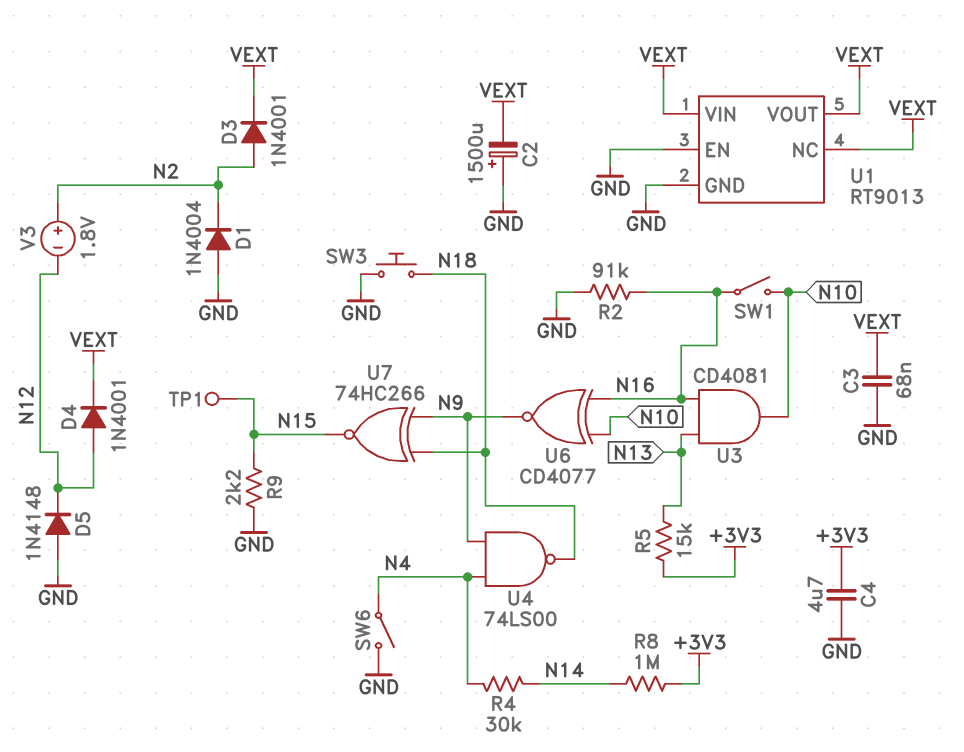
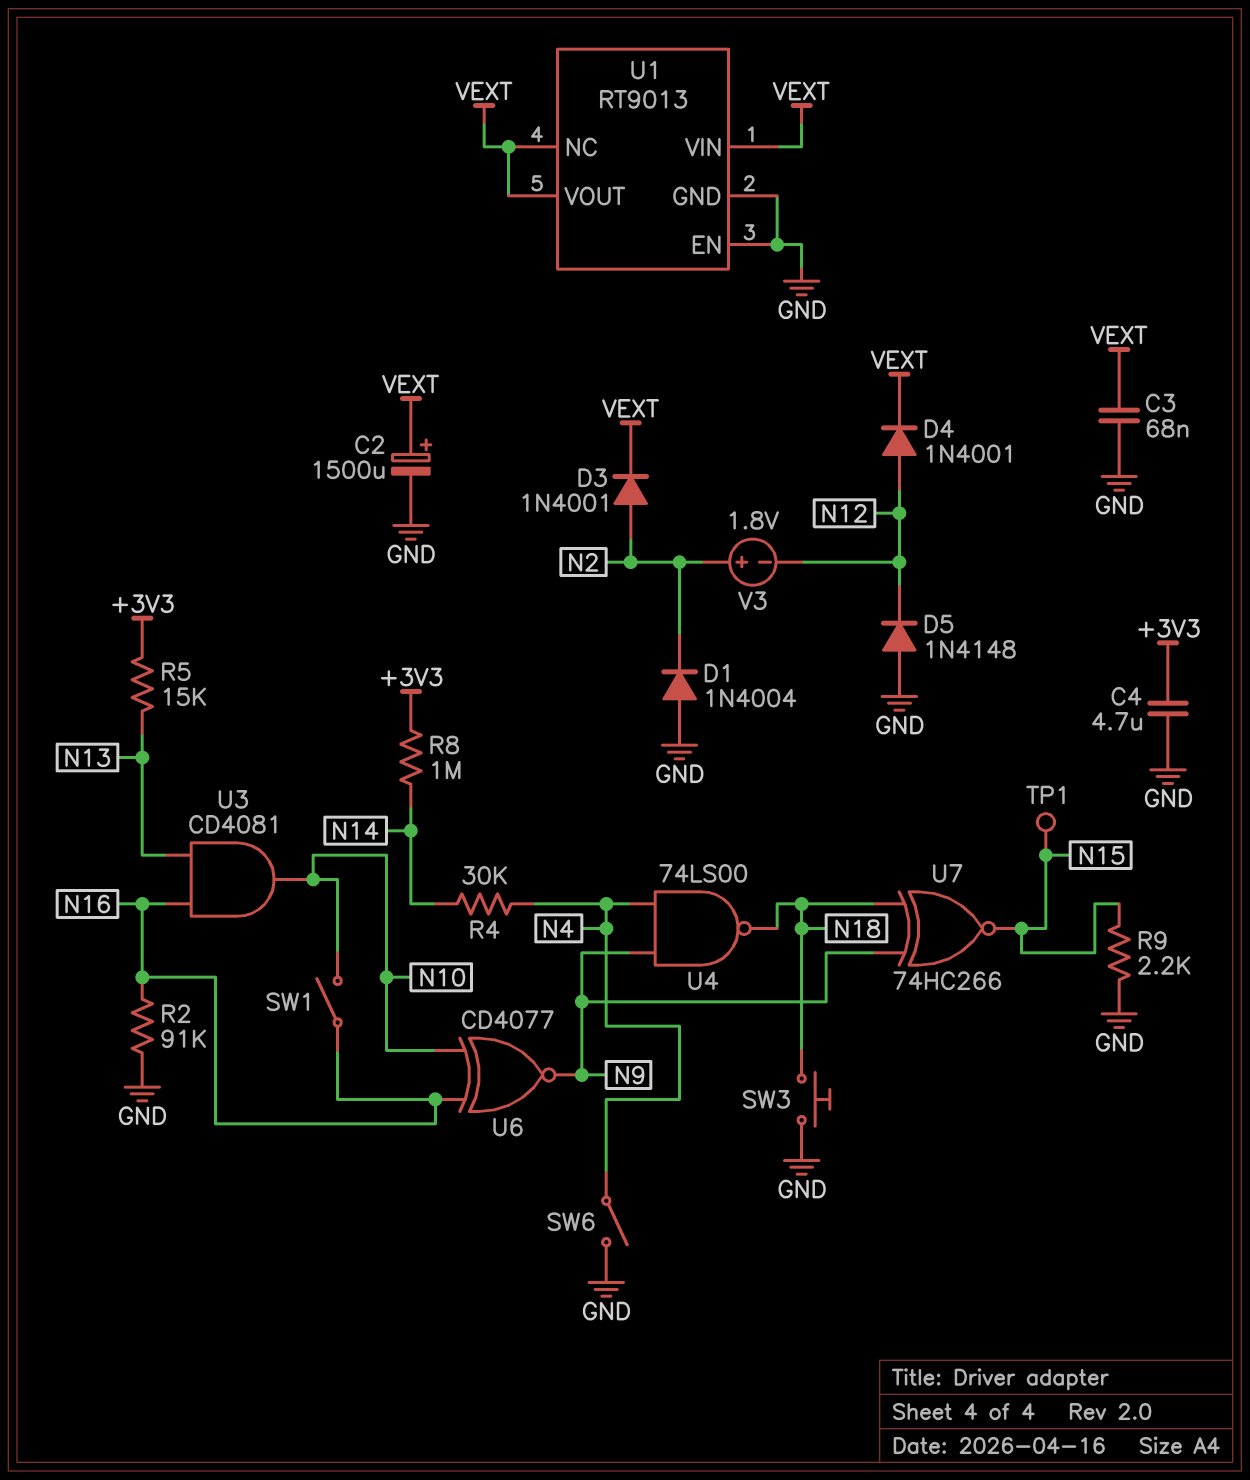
C2: 1500uF (plus GND, minus VEXT) -> 1500uF (plus VEXT, minus GND)

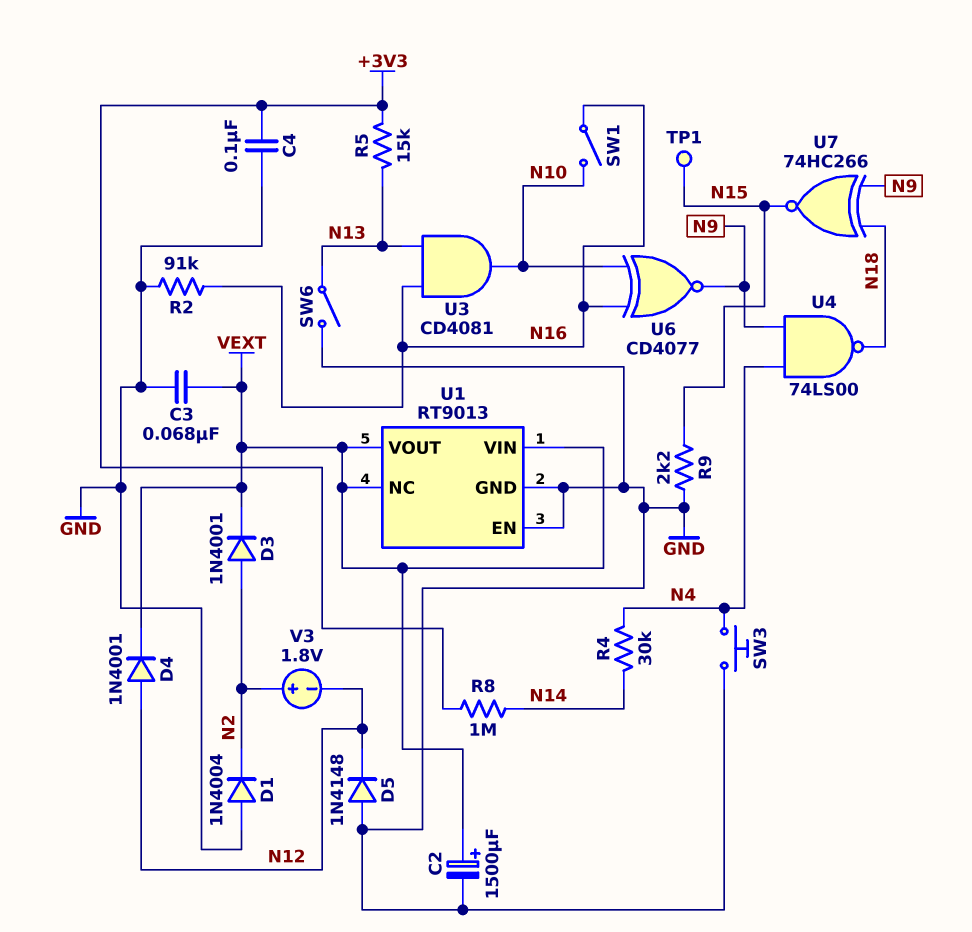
C4: 4.7uF (+3V3, GND) -> 100nF (+3V3, GND)
SW3: button (GND, N18) -> button (GND, N4)
SW6: switch (GND, N4) -> switch (GND, N13)

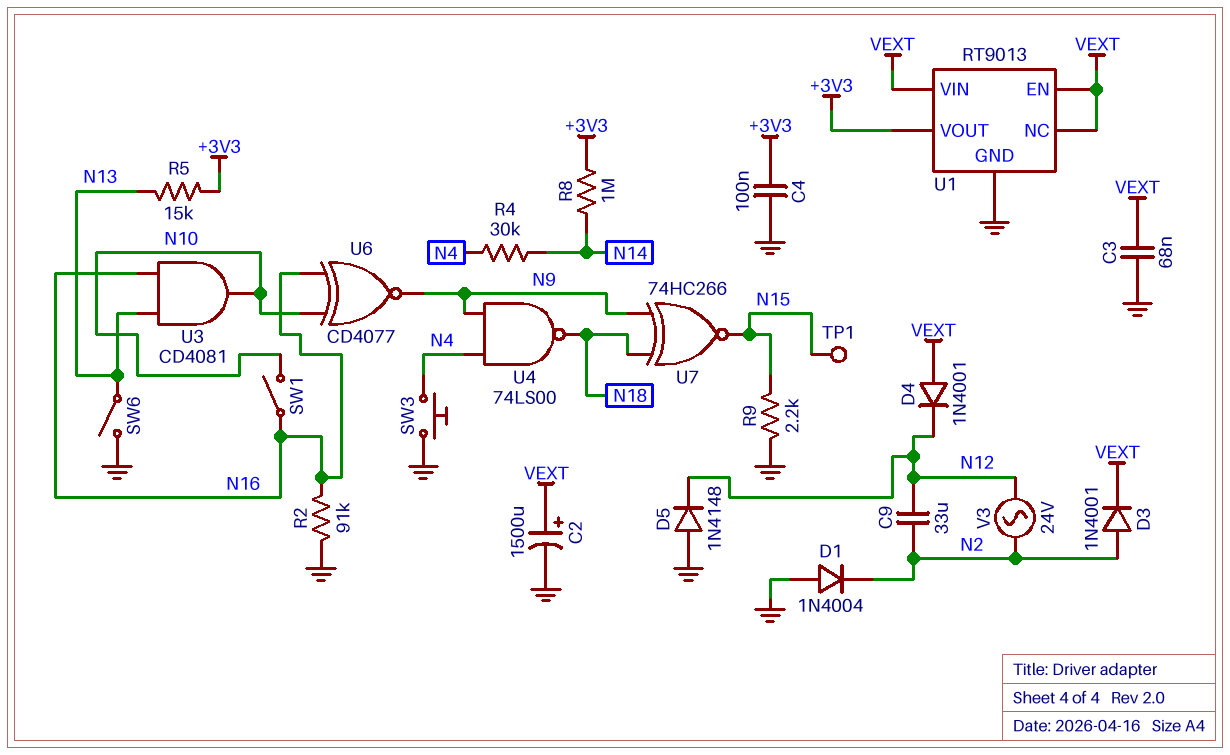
C9: none -> 33uF (N2, N12)
D4: diode 1N4001 (A N12, K VEXT) -> diode 1N4001 (A VEXT, K N12)
U1 pin EN: GND -> VEXT
U1 pin VOUT: VEXT -> +3V3
V3: 1.8V (plus N2, minus N12) -> AC 24V (N2, N12)

